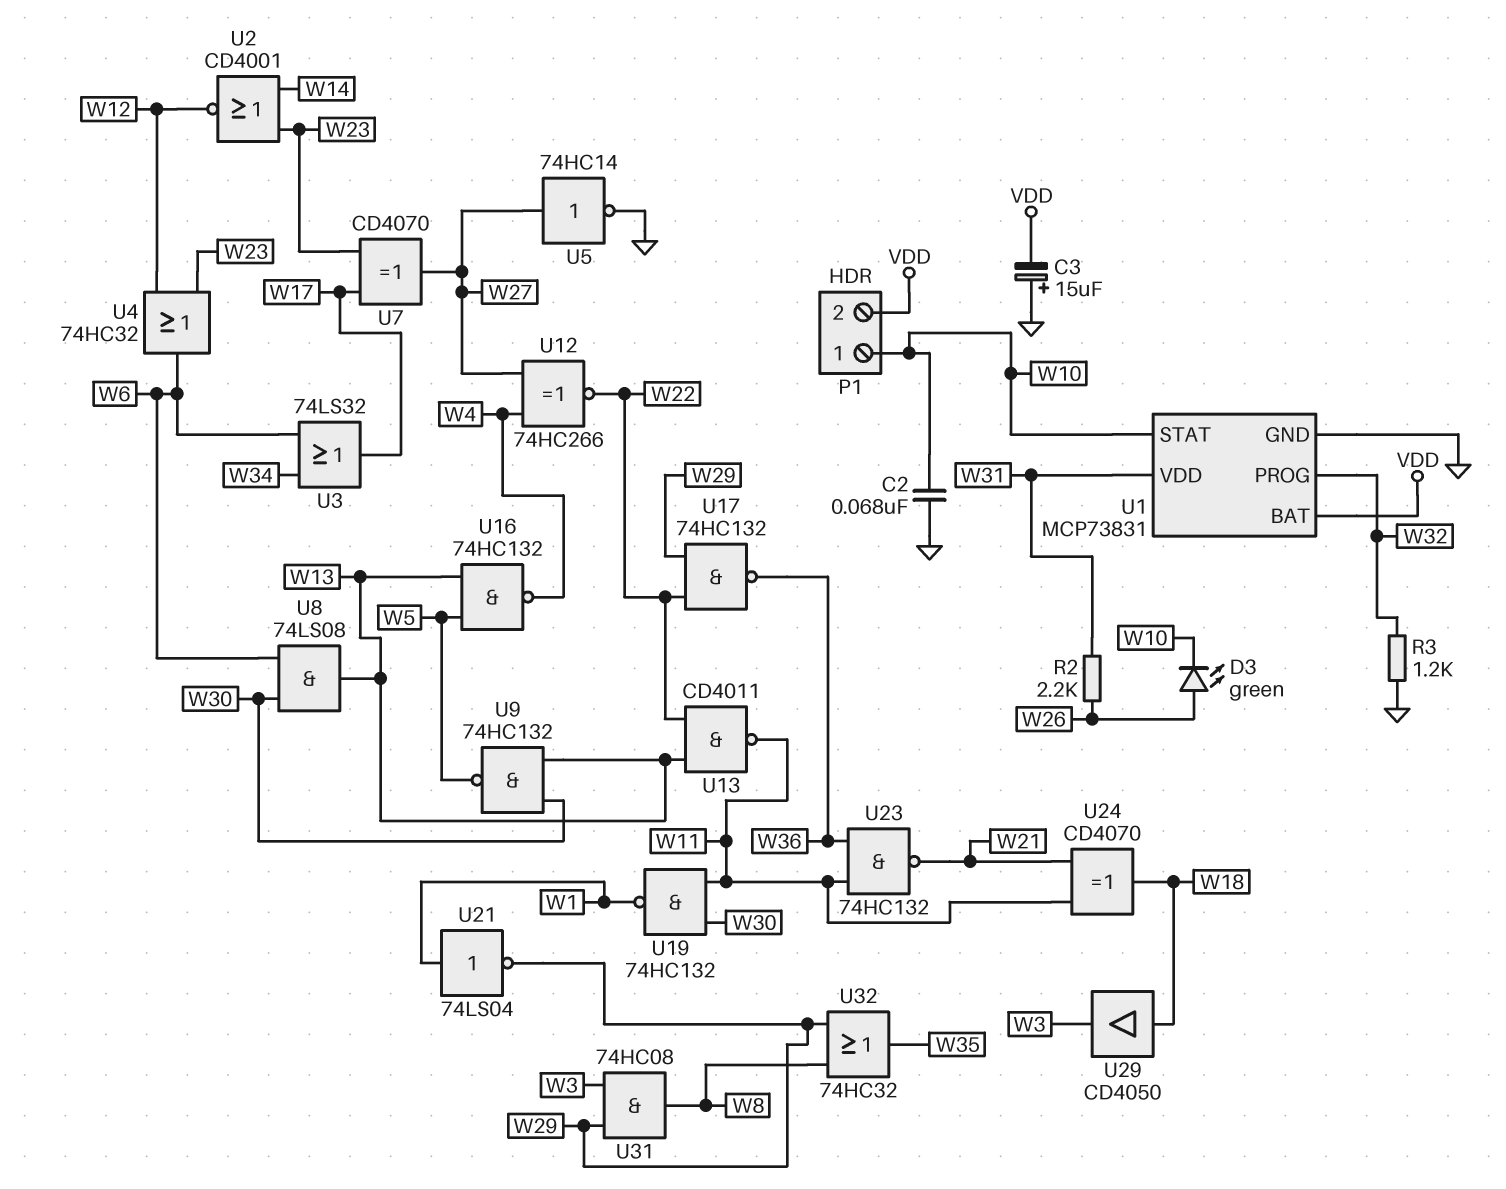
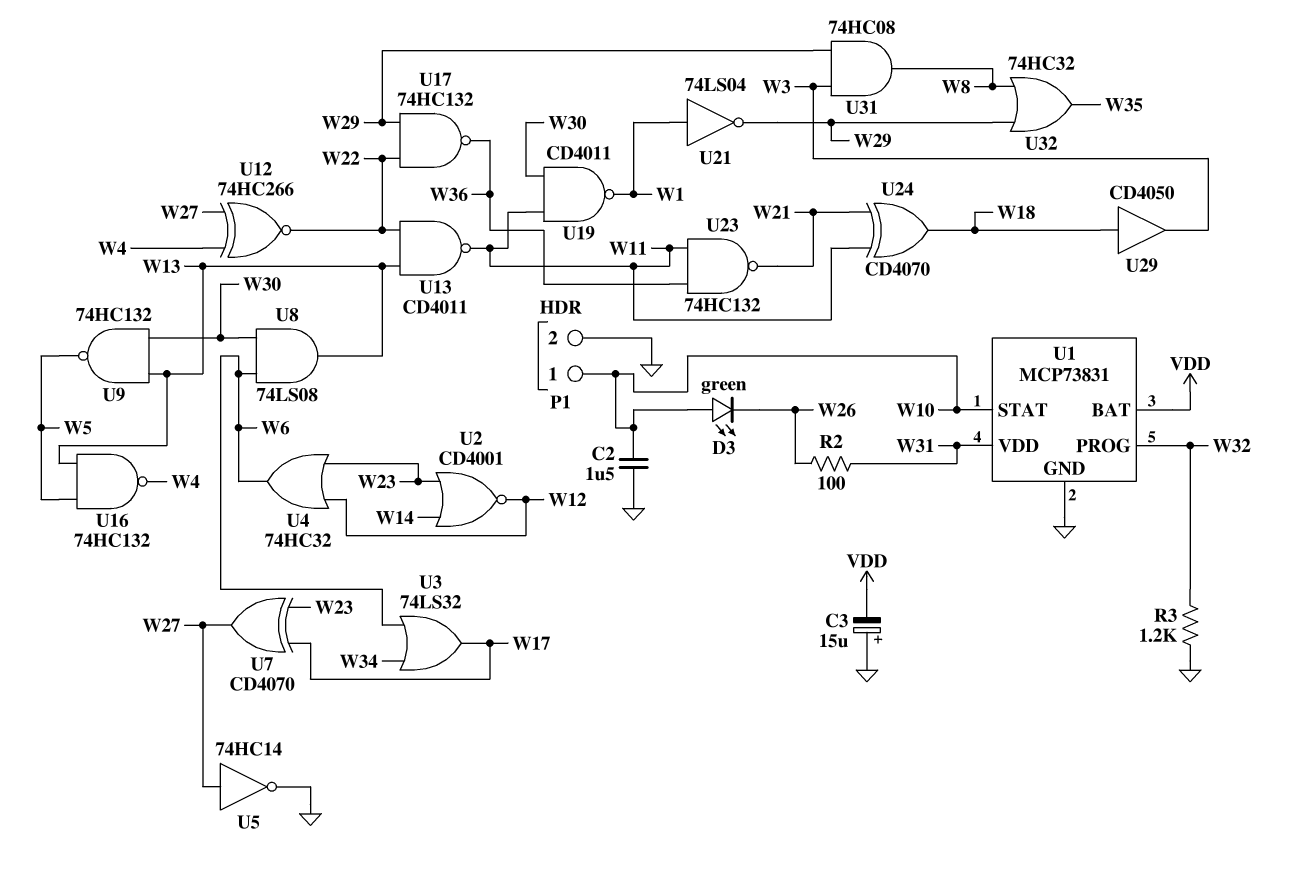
C2: 68nF (GND, W10) -> 1.5uF (GND, W10)
D3: LED green (A W26, K W10) -> LED green (A W10, K W26)
P1 pin 2: VDD -> GND
R2: 2.2k (W26, W31) -> 100 (W26, W31)
U19: NAND 74HC132 (in W11, in W30, out W1) -> NAND CD4011 (in W11, in W30, out W1)

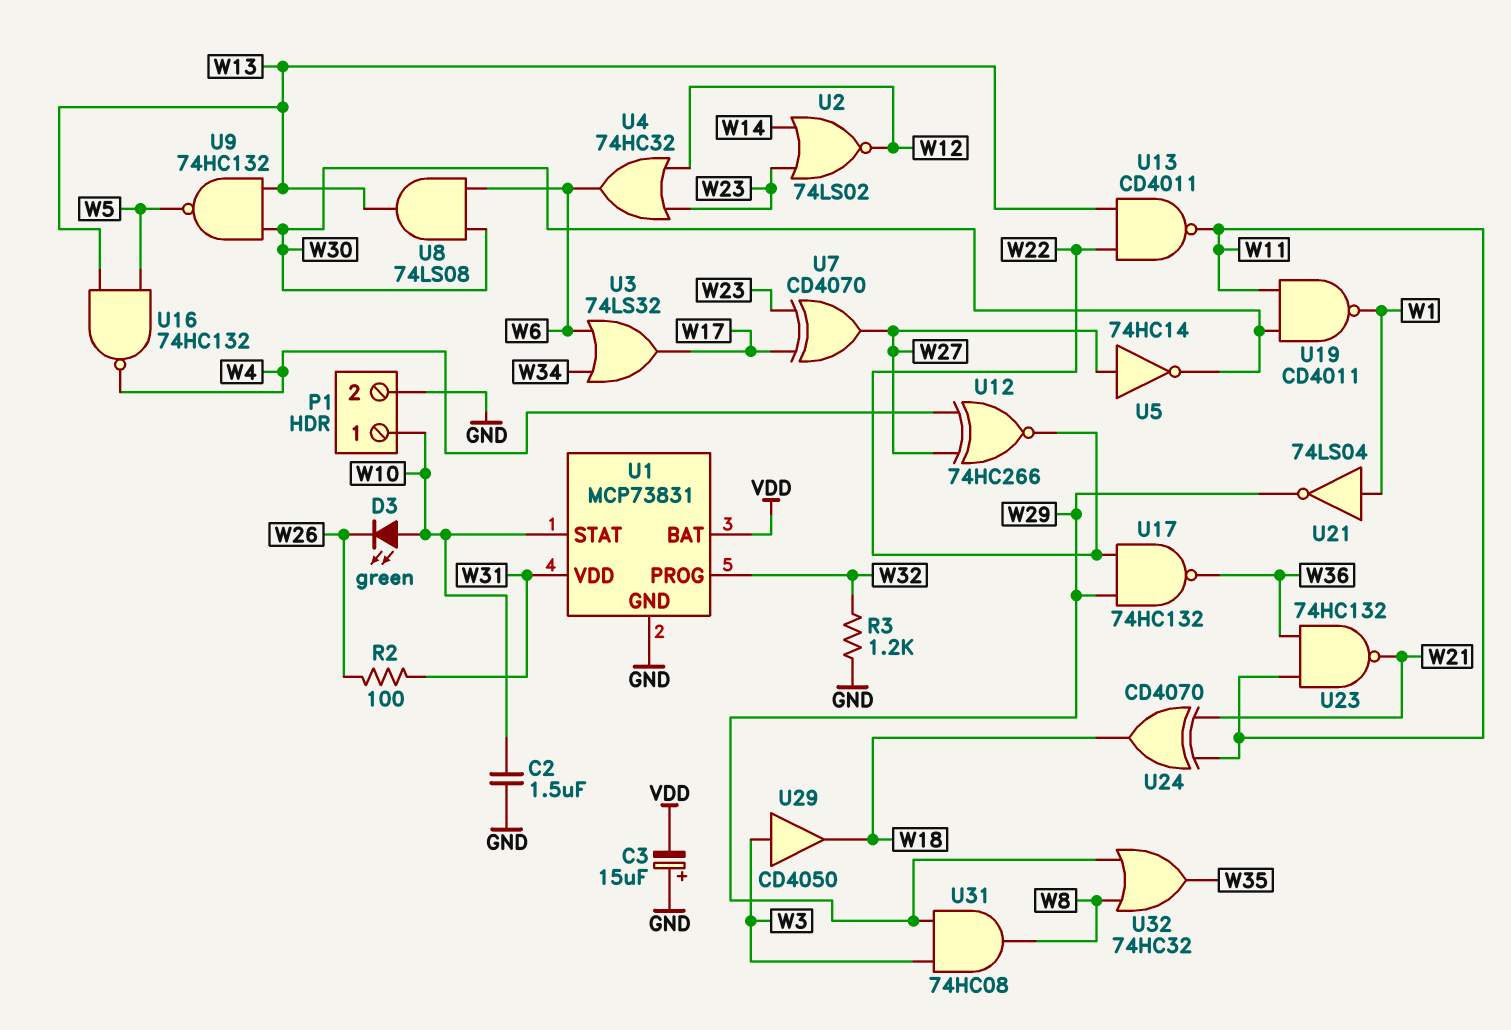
U2: NOR CD4001 (in W14, in W23, out W12) -> NOR 74LS02 (in W14, in W23, out W12)
U5: NOT 74HC14 (in W27, out GND) -> NOT 74HC14 (in W27, out W30)
U29: buffer CD4050 (in W18, out W3) -> buffer CD4050 (in W3, out W18)

